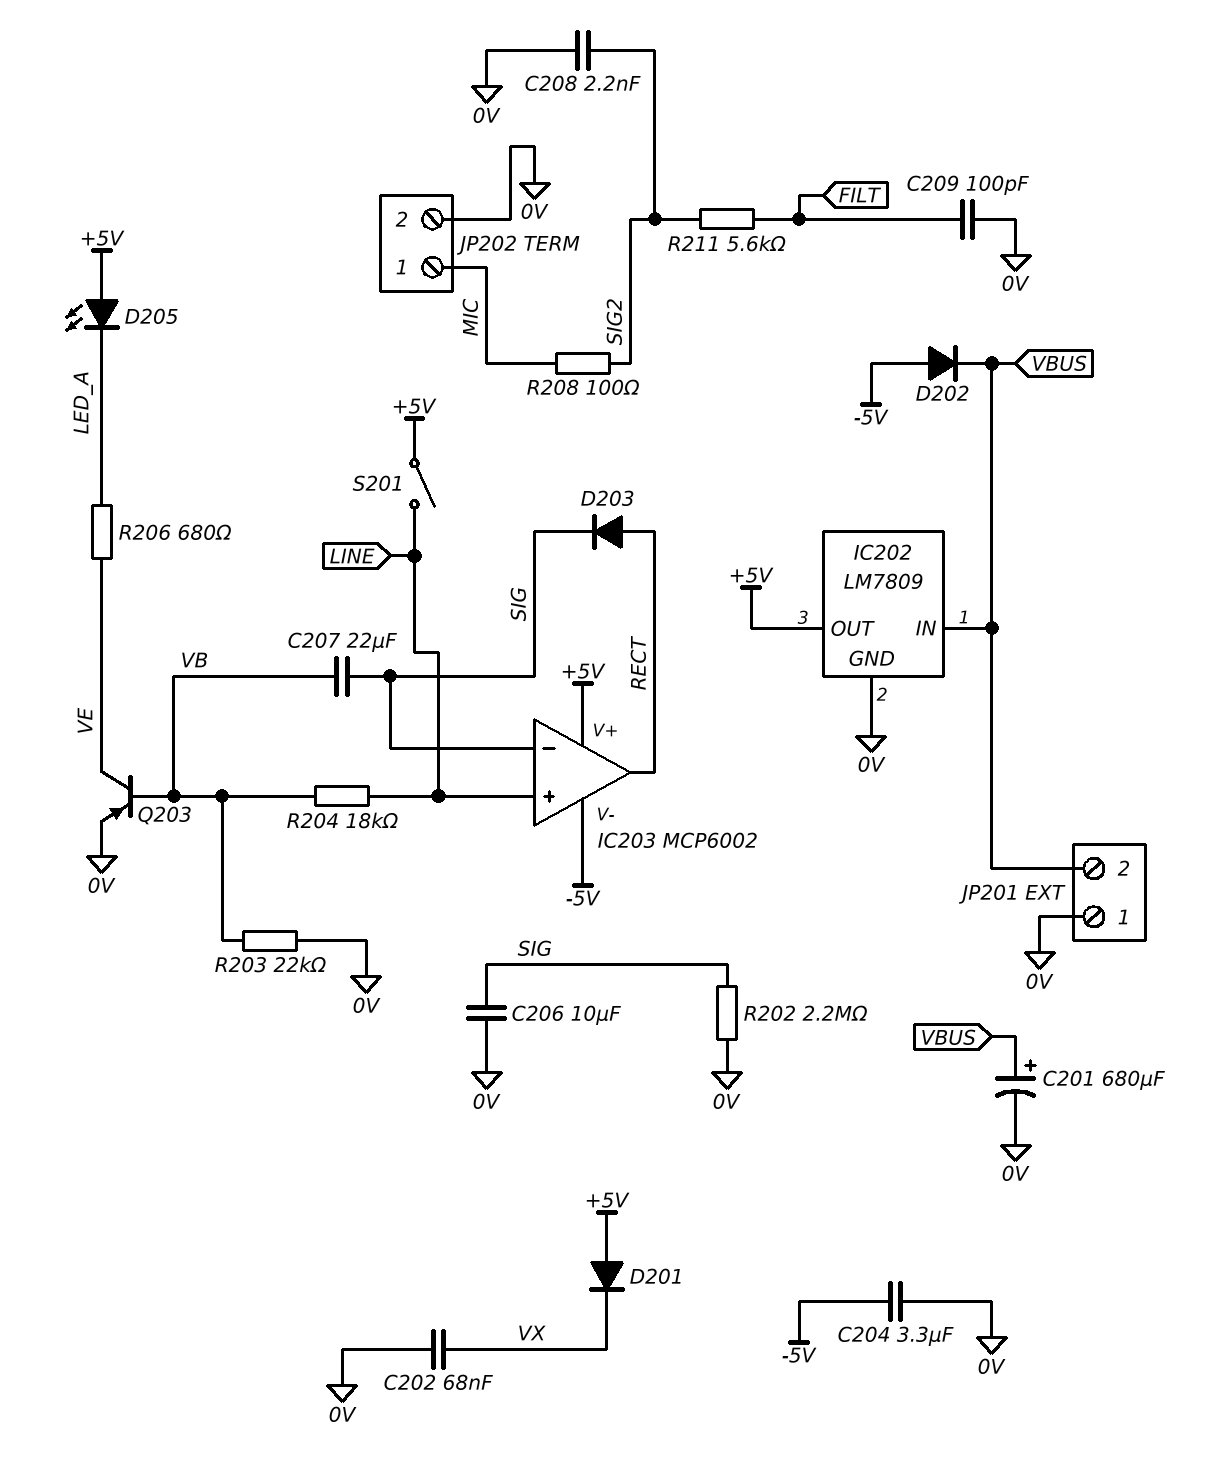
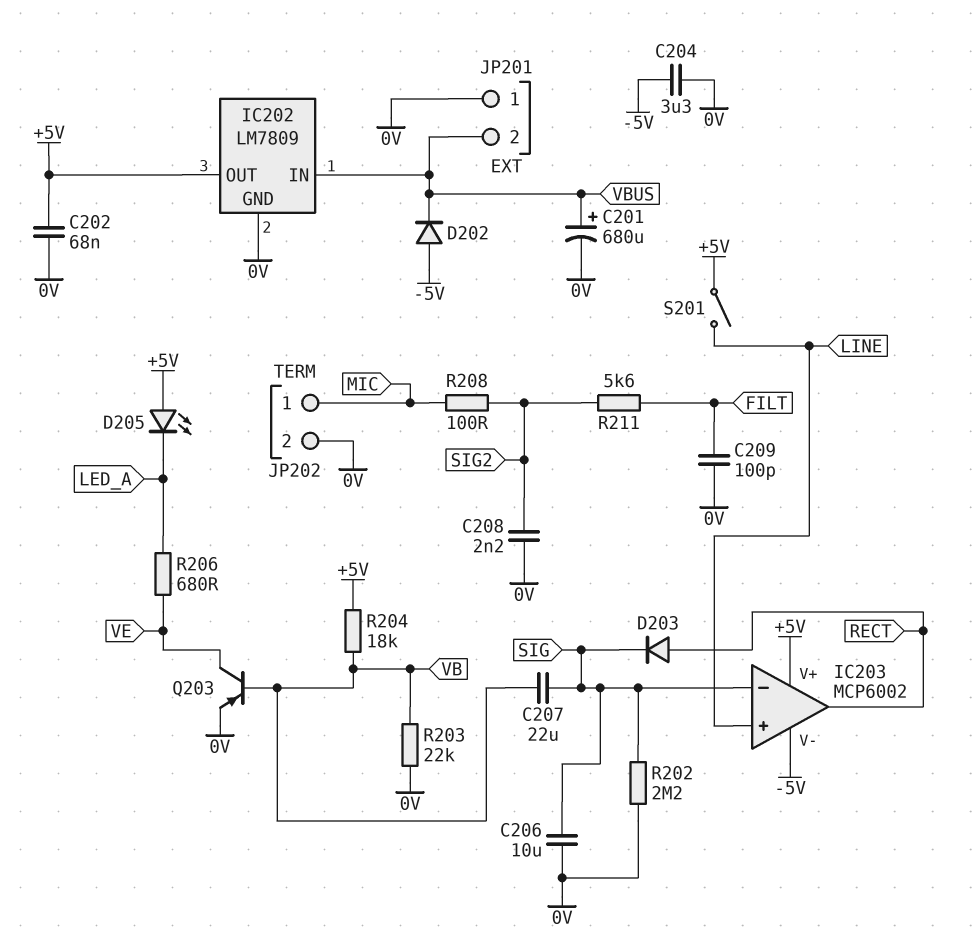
C202: 68nF (0V, VX) -> 68nF (+5V, 0V)
D201: diode (A +5V, K VX) -> none
R204: 18k (LINE, VB) -> 18k (+5V, VB)

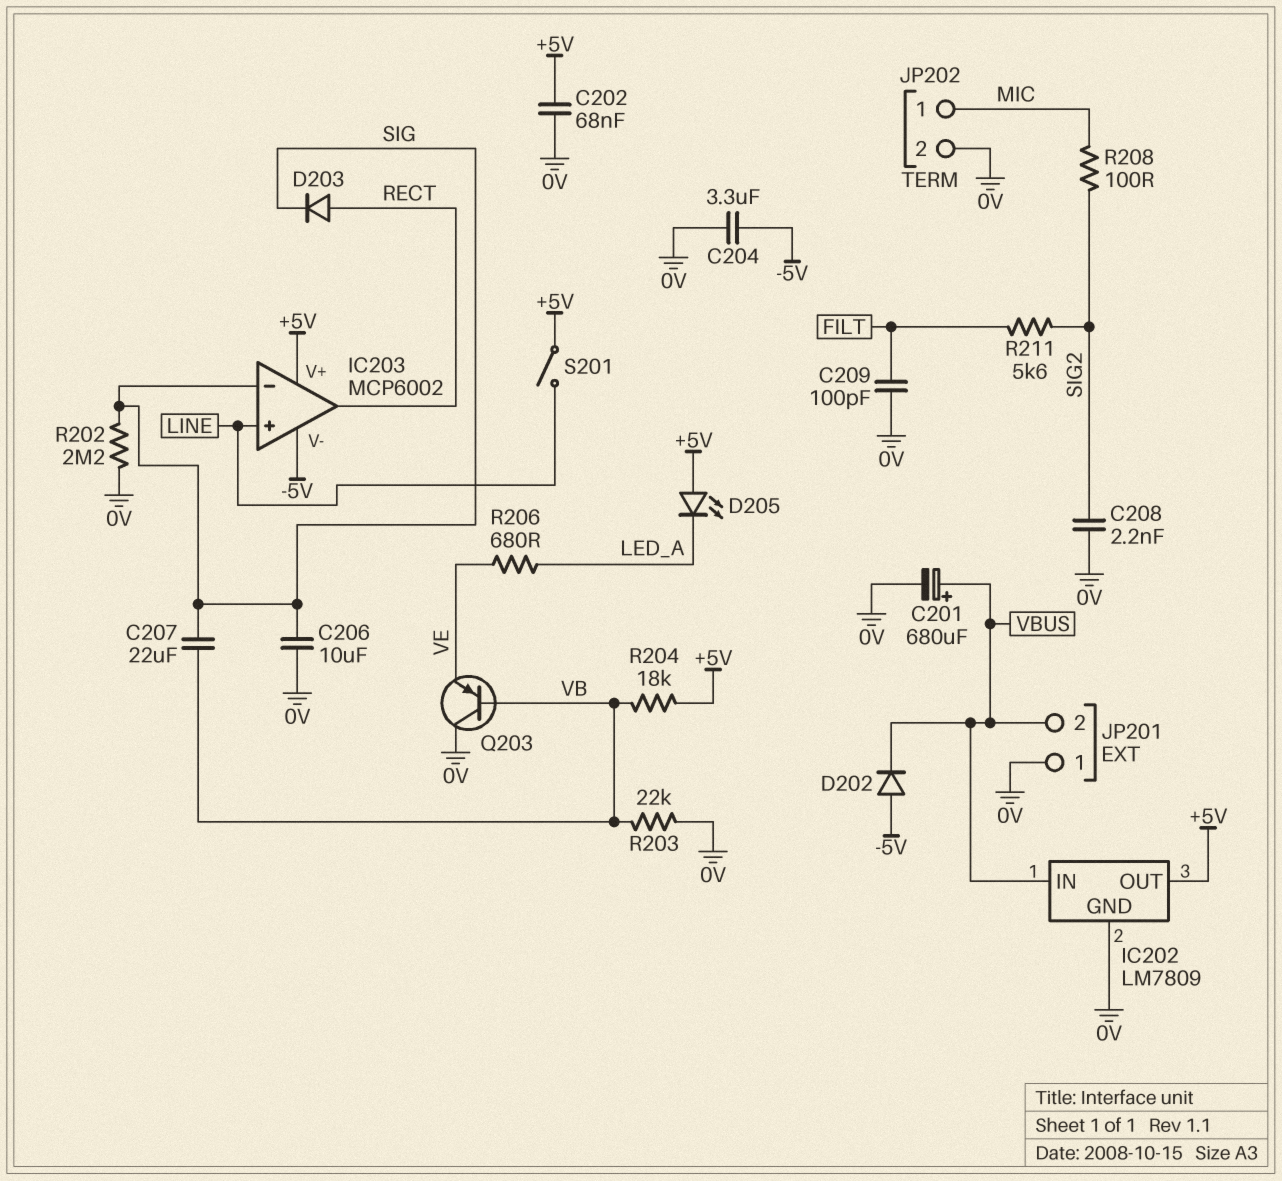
Q203: PNP (B VB, C VE, E 0V) -> PNP (B VB, C 0V, E VE)

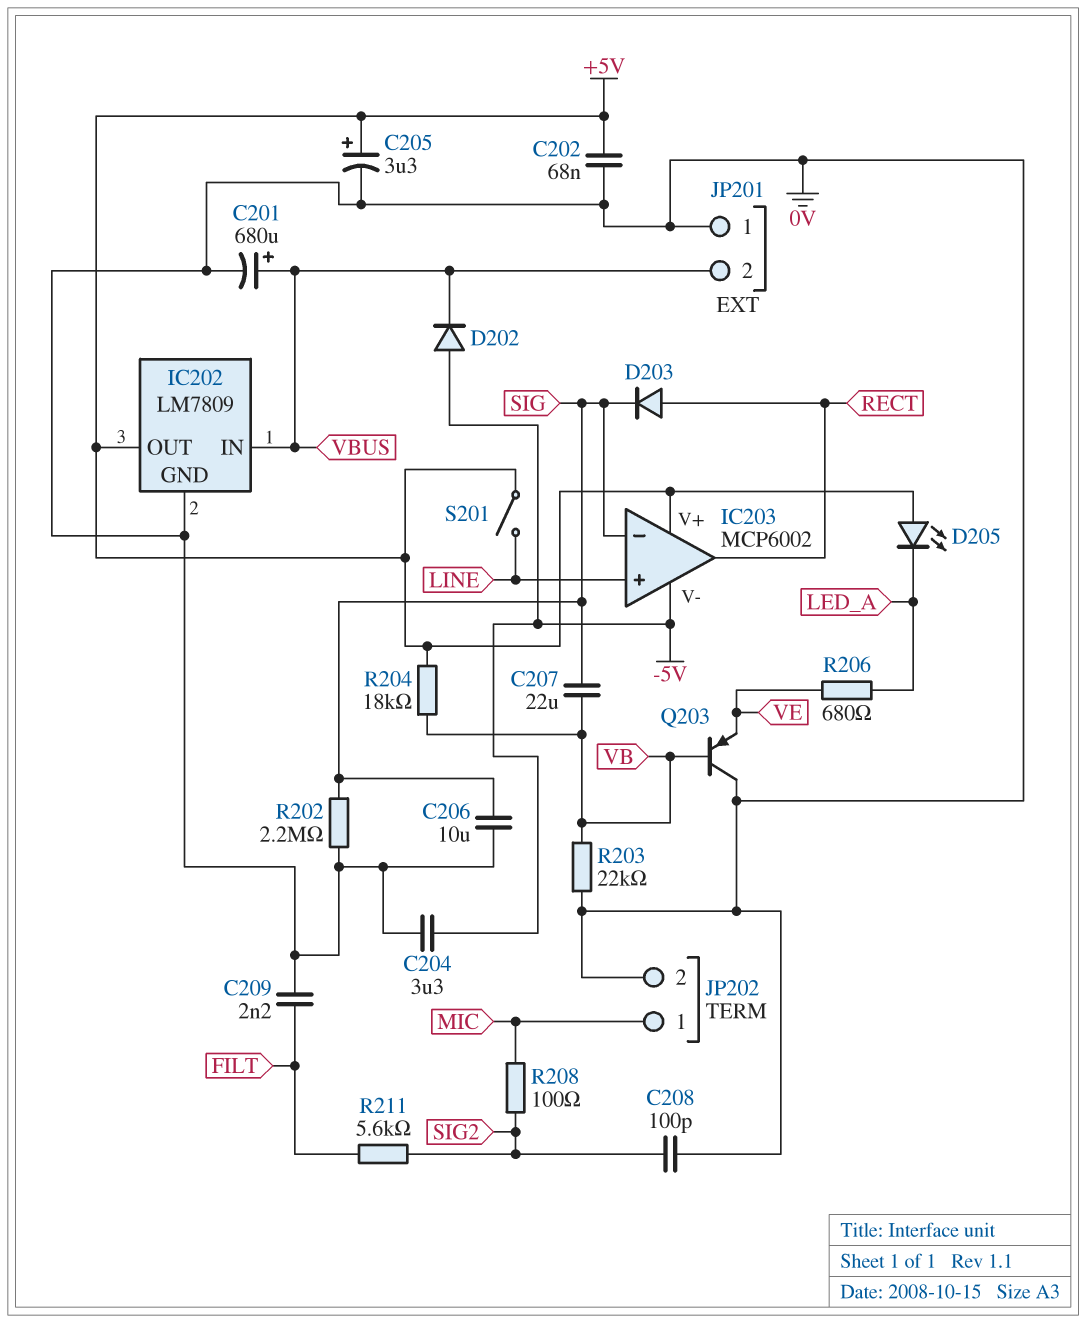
C205: none -> 3.3uF (plus +5V, minus 0V)
C208: 2.2nF (0V, SIG2) -> 100pF (0V, SIG2)
C209: 100pF (0V, FILT) -> 2.2nF (0V, FILT)

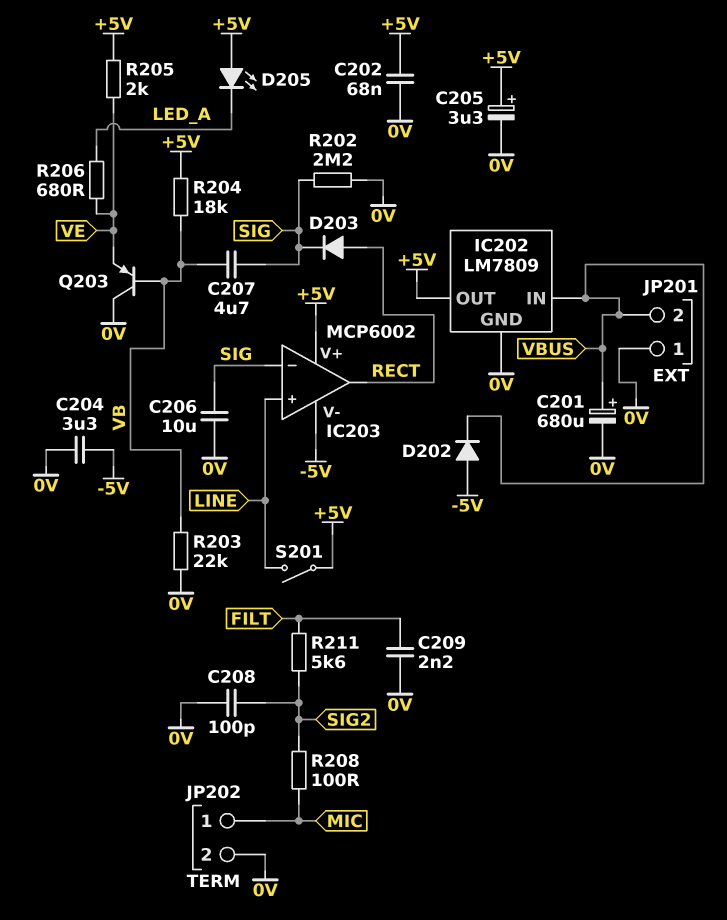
C207: 22uF (SIG, VB) -> 4.7uF (SIG, VB)
R205: none -> 2k (+5V, VE)

